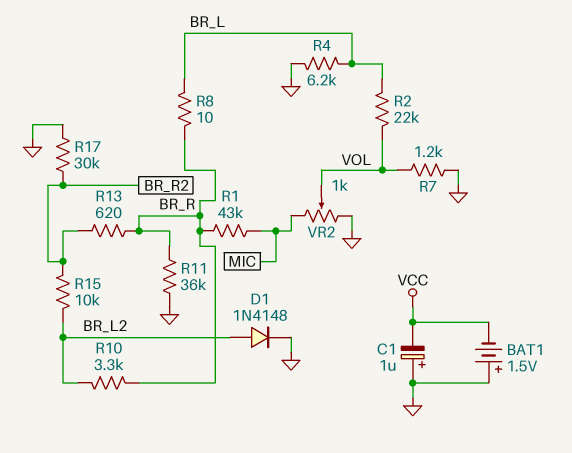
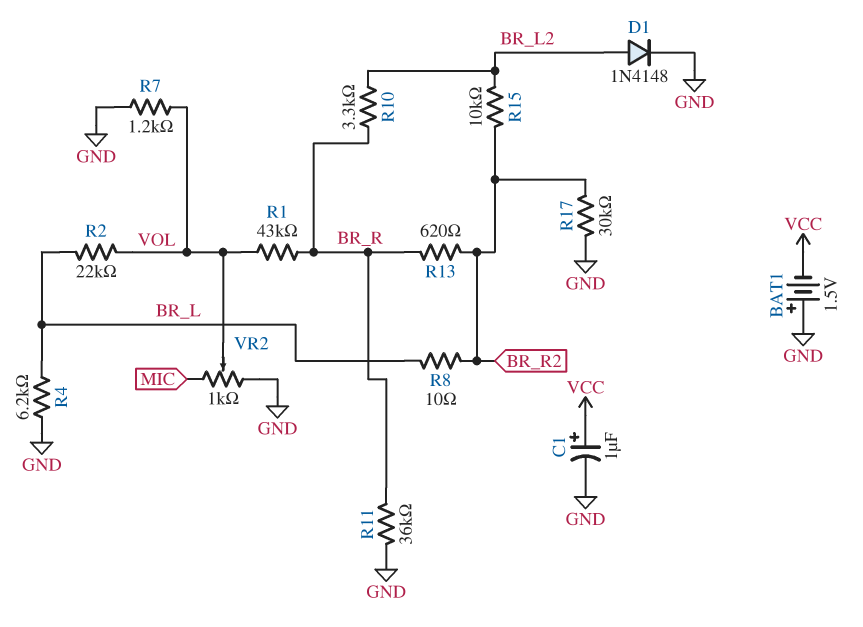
C1: 1uF (plus GND, minus VCC) -> 1uF (plus VCC, minus GND)
R1: 43k (BR_R, MIC) -> 43k (BR_R, VOL)
R8: 10 (BR_L, BR_R) -> 10 (BR_L, BR_R2)

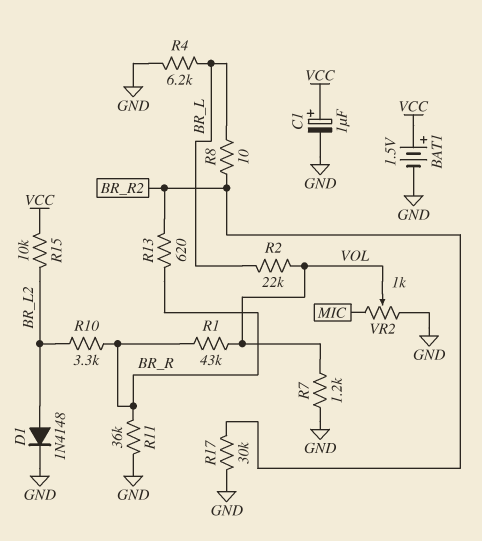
BAT1: 1.5V (plus GND, minus VCC) -> 1.5V (plus VCC, minus GND)
R15: 10k (BR_L2, BR_R2) -> 10k (BR_L2, VCC)

